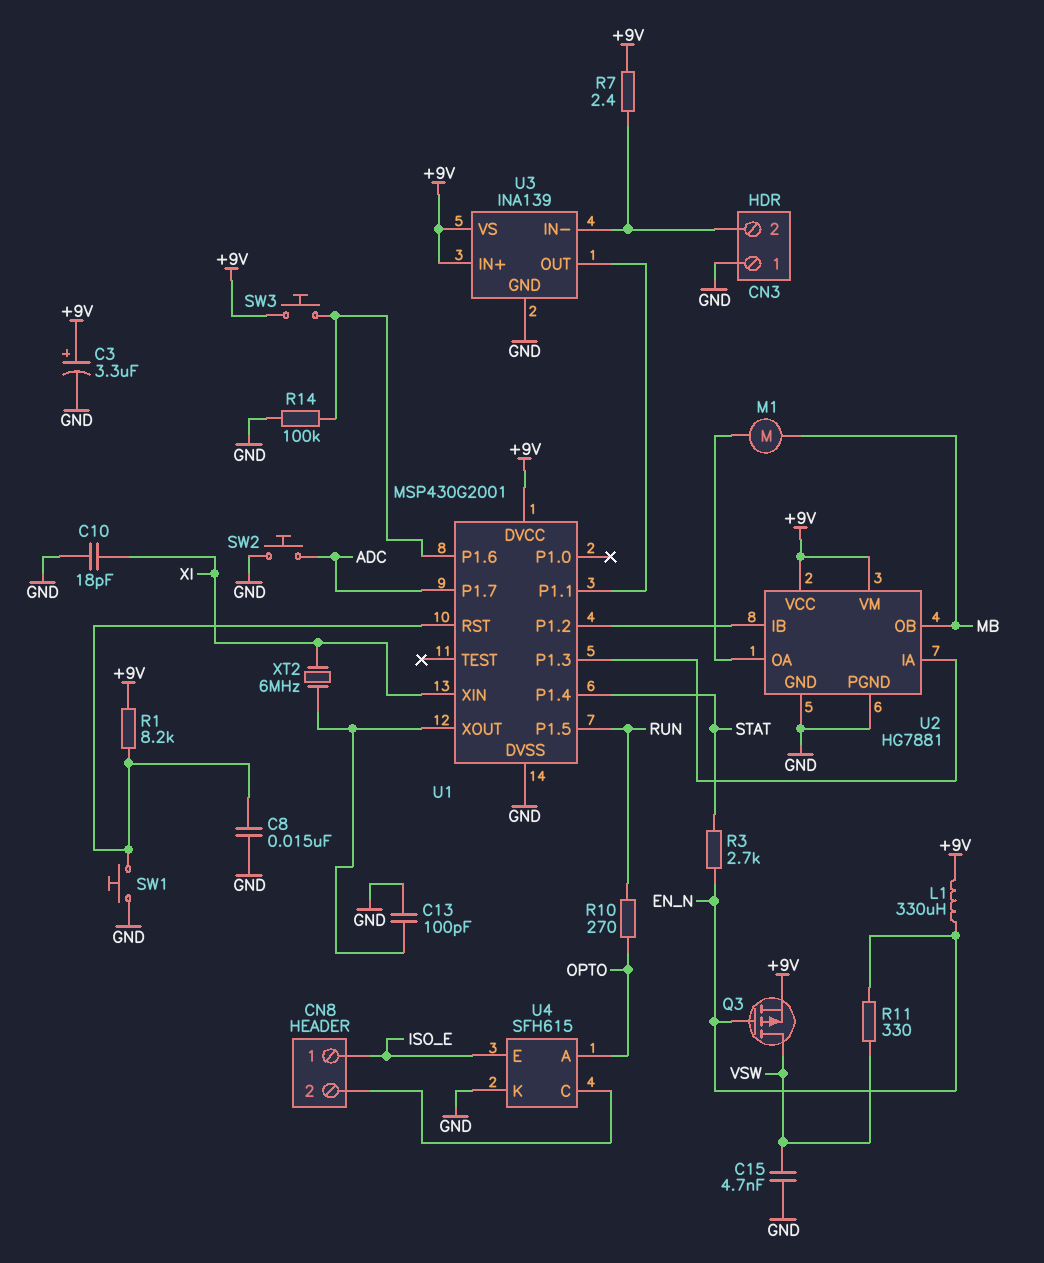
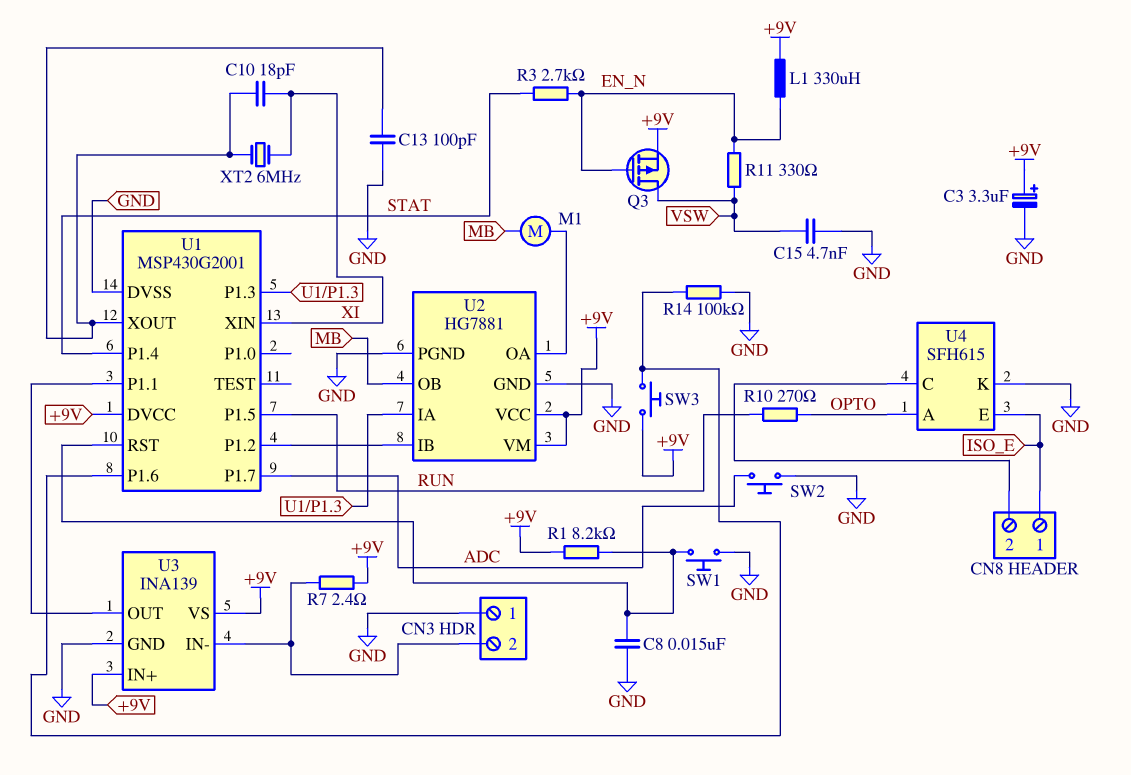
C10: 18pF (GND, XI) -> 18pF (U1/XOUT, XI)

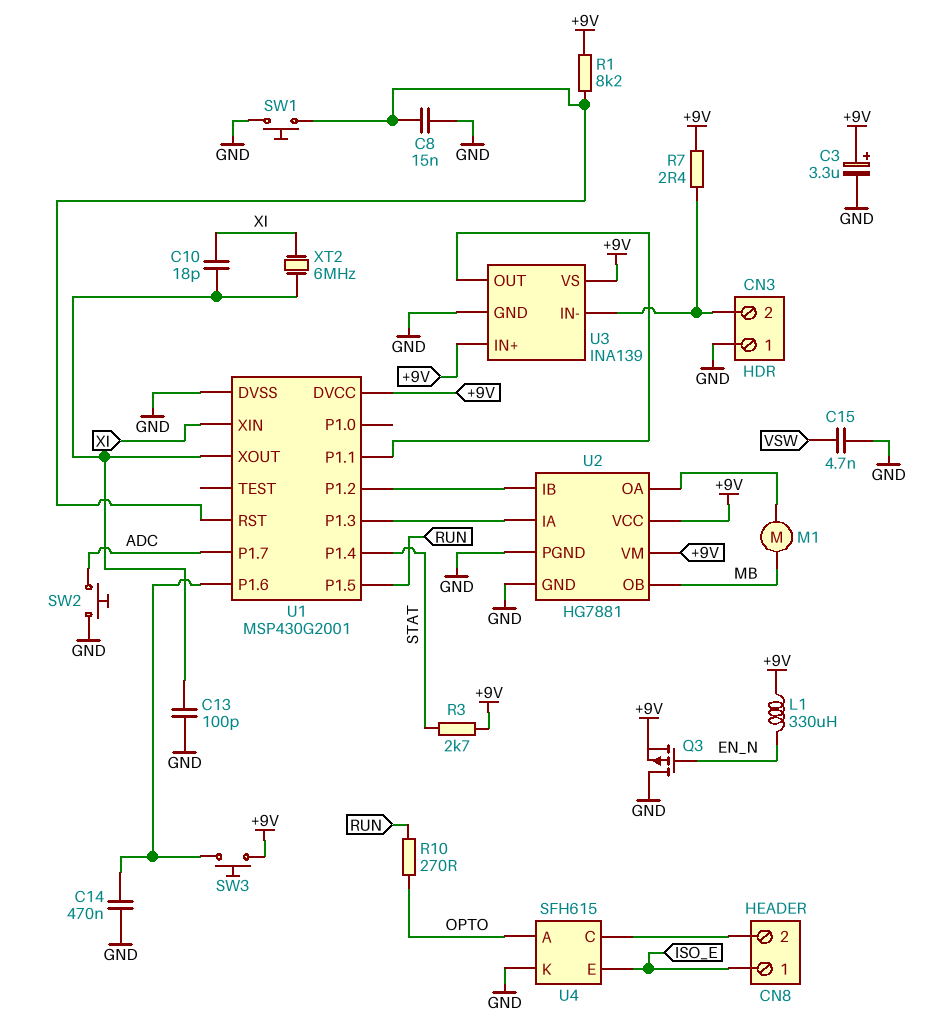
C14: none -> 470nF (GND, U1/P1.6)
Q3: PMOS (G EN_N, D VSW, S +9V) -> PMOS (G EN_N, D GND, S +9V)
R3: 2.7k (EN_N, STAT) -> 2.7k (+9V, STAT)
R11: 330 (EN_N, VSW) -> none
R14: 100k (GND, U1/P1.6) -> none

